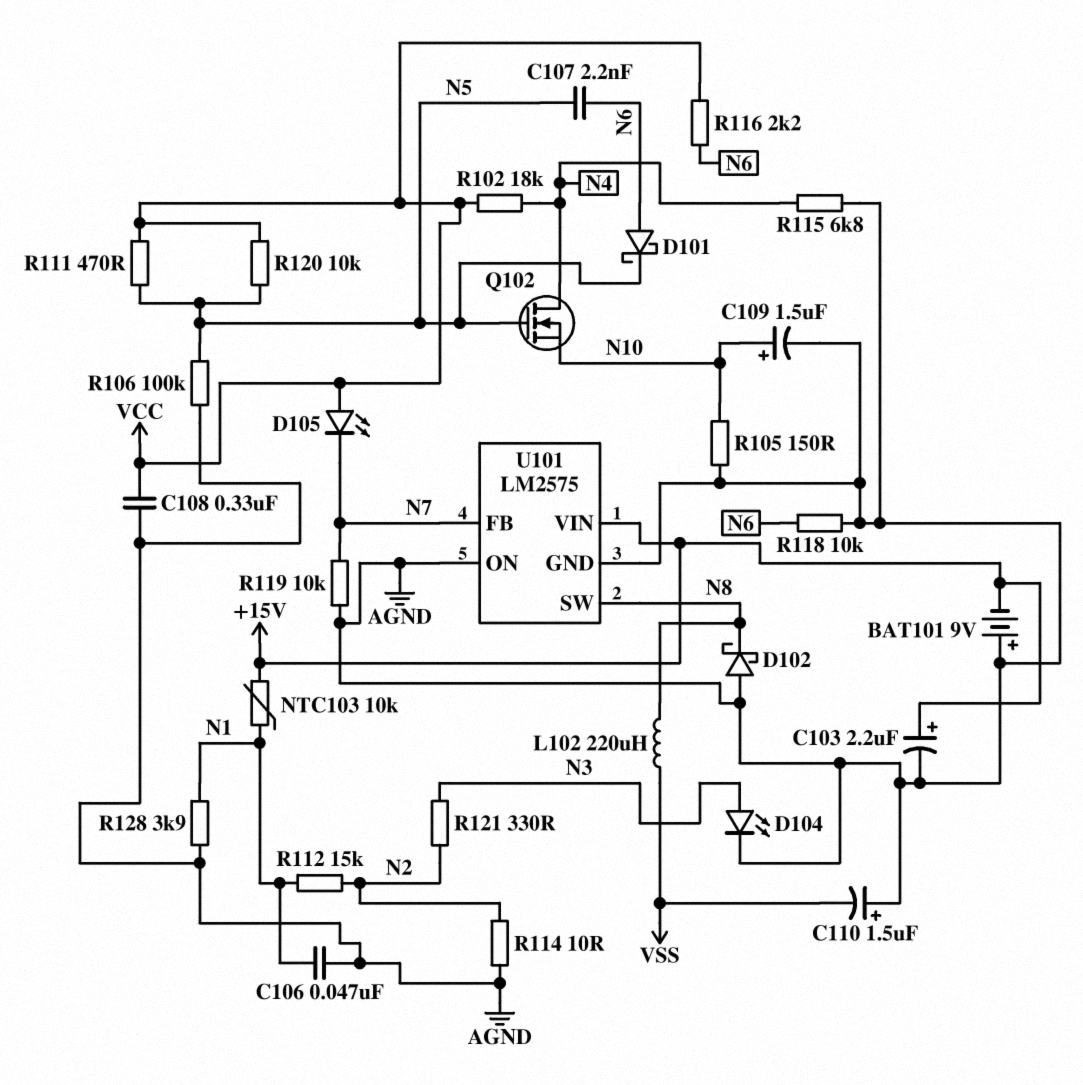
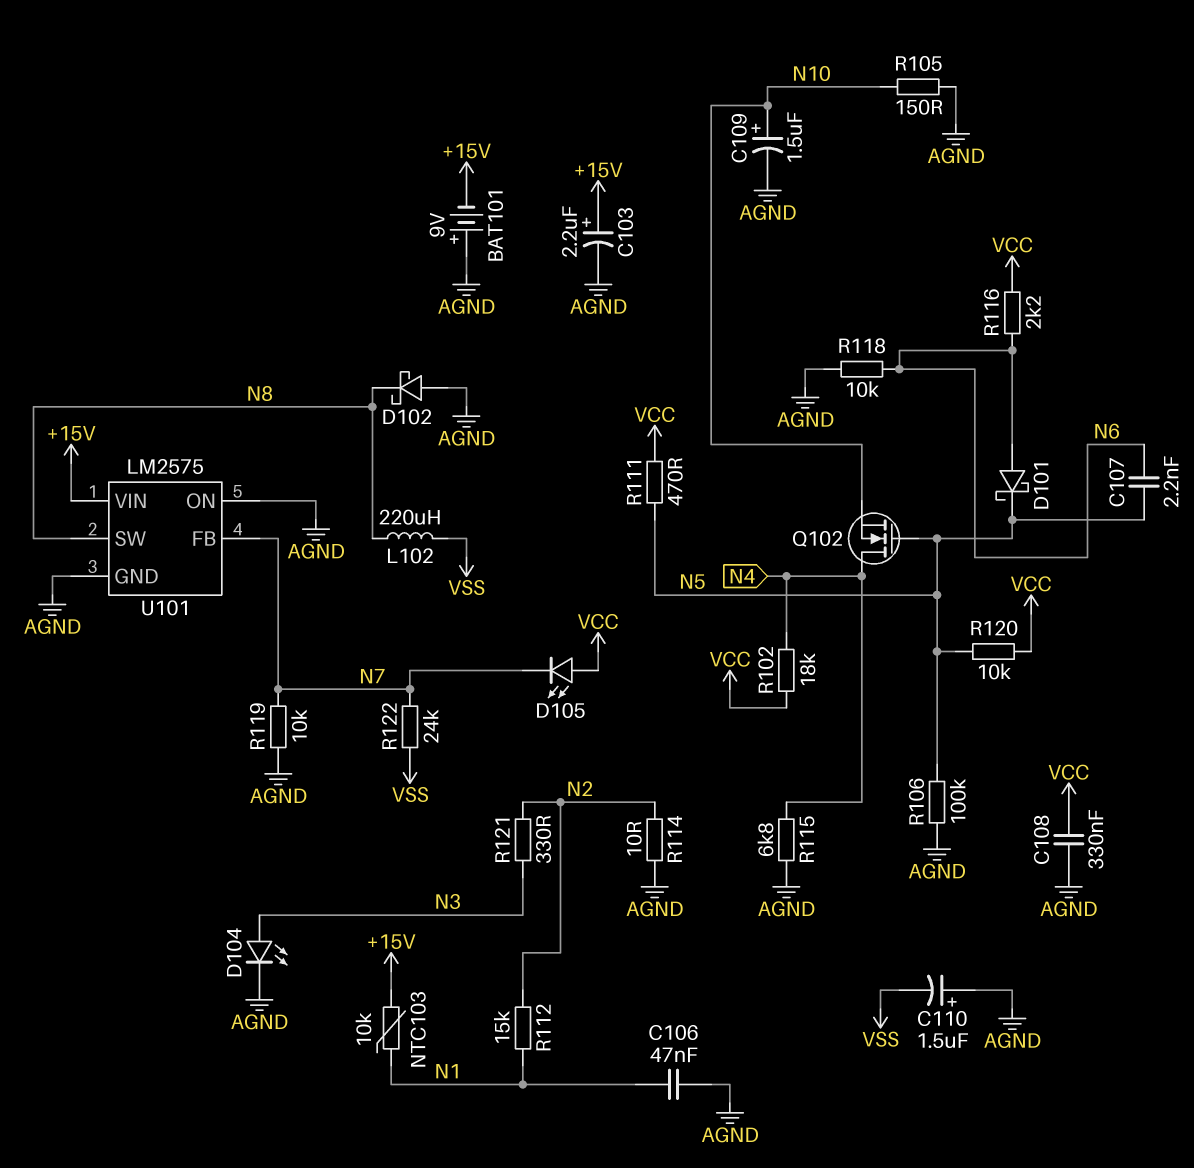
R122: none -> 24k (N7, VSS)
R128: 3.9k (AGND, N1) -> none

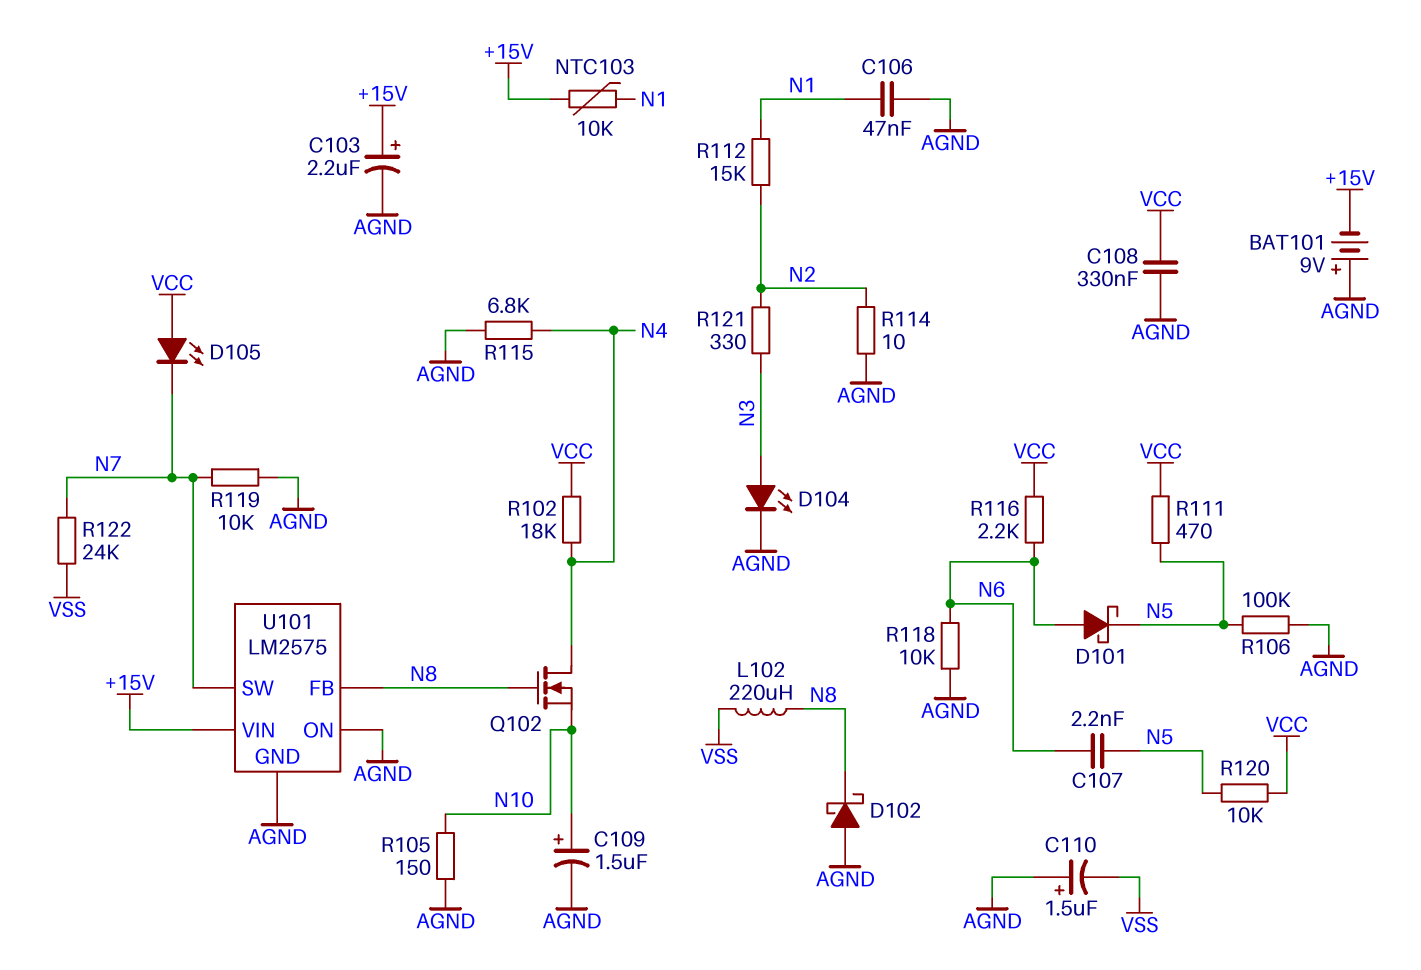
Q102: NMOS (G N5, D N4, S N10) -> NMOS (G N8, D N4, S N10)
U101 pin FB: N7 -> N8
U101 pin SW: N8 -> N7

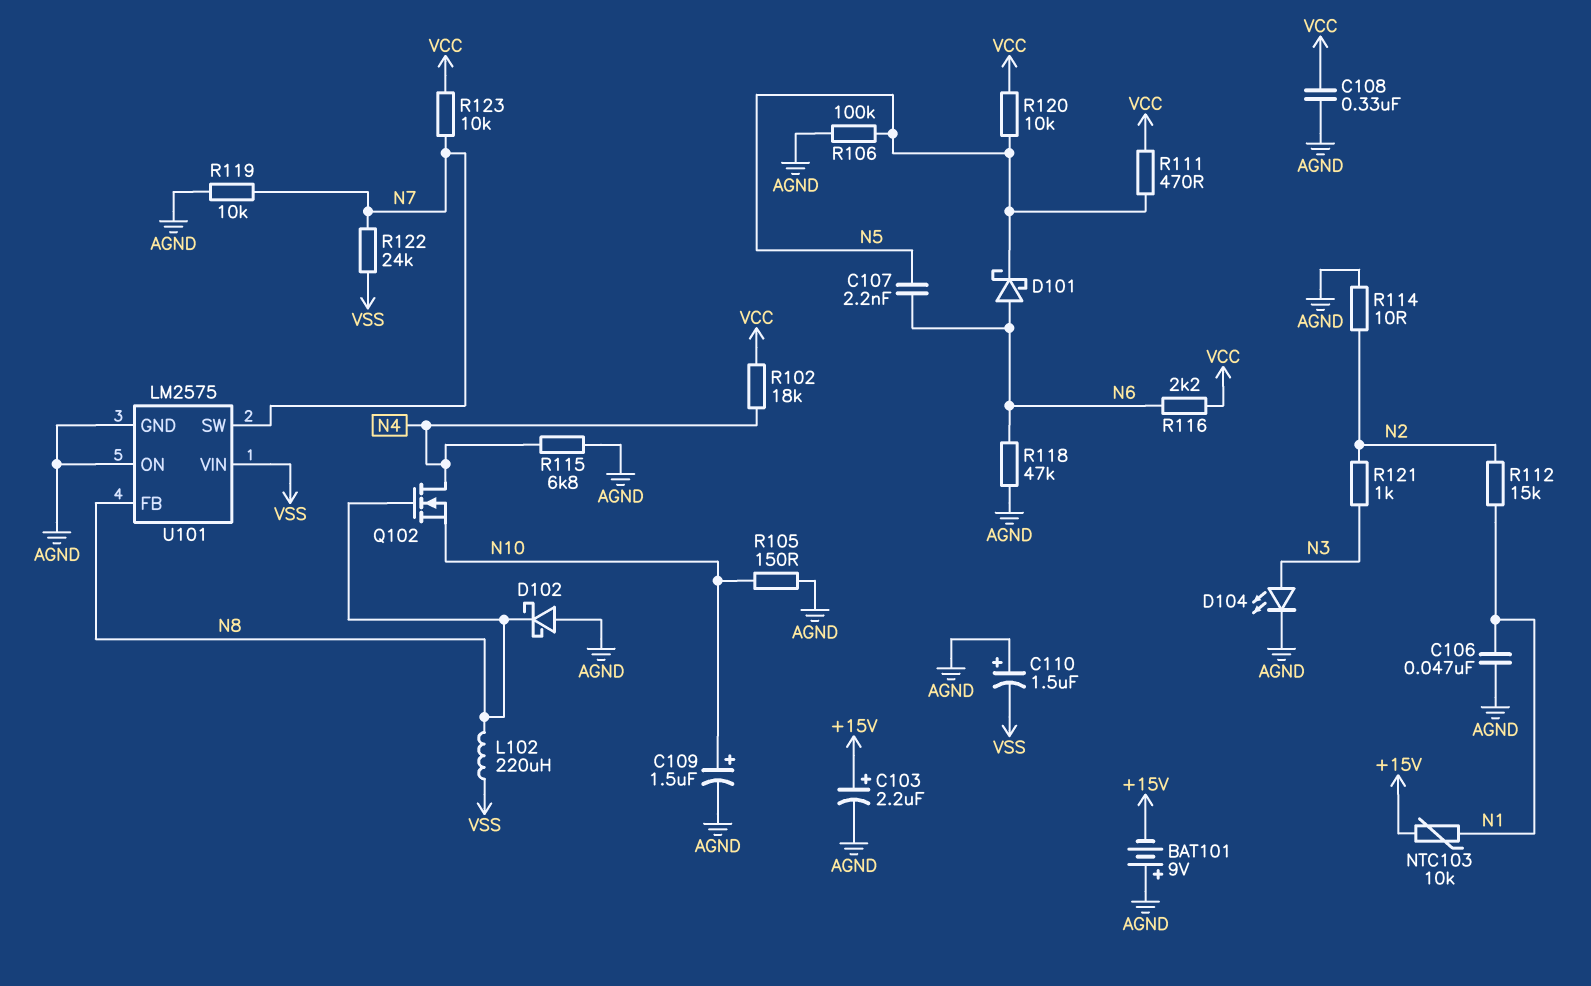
D105: LED (A VCC, K N7) -> none
R118: 10k (AGND, N6) -> 47k (AGND, N6)
R121: 330 (N2, N3) -> 1k (N2, N3)
R123: none -> 10k (N7, VCC)
U101 pin VIN: +15V -> VSS

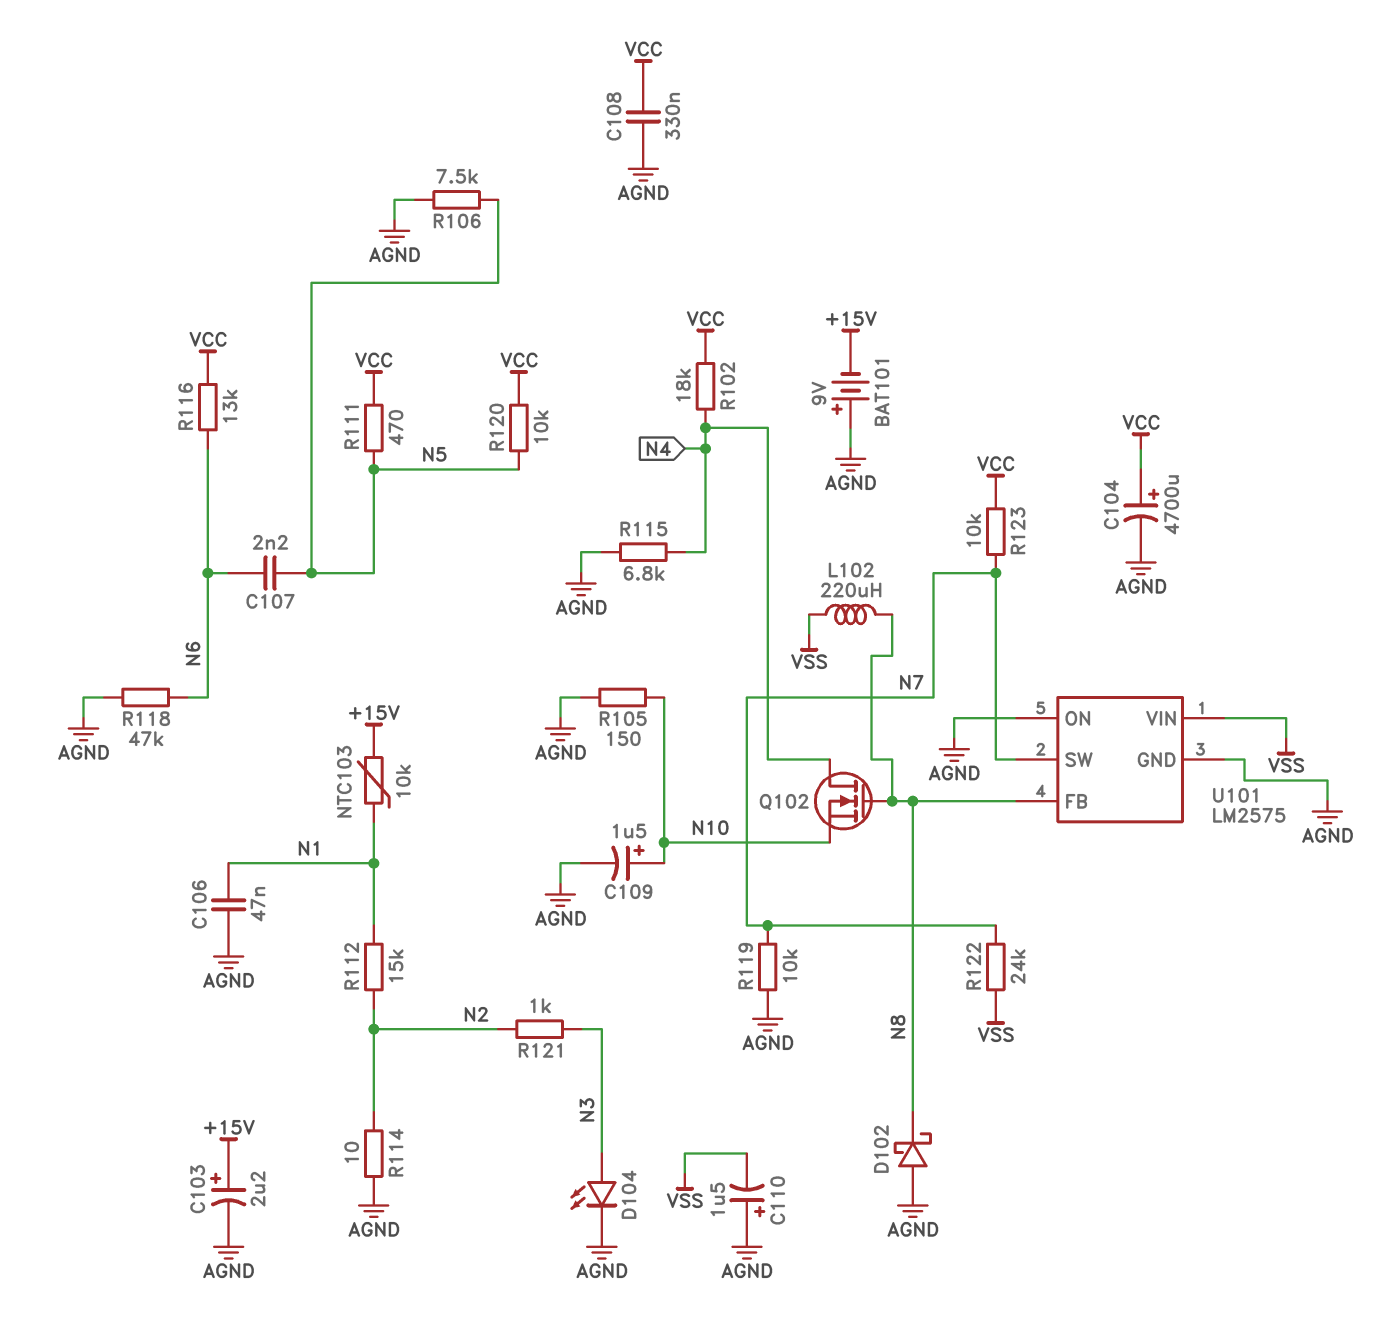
C104: none -> 4700uF (plus VCC, minus AGND)
D101: schottky (A N6, K N5) -> none
R106: 100k (AGND, N5) -> 7.5k (AGND, N5)
R116: 2.2k (N6, VCC) -> 13k (N6, VCC)

